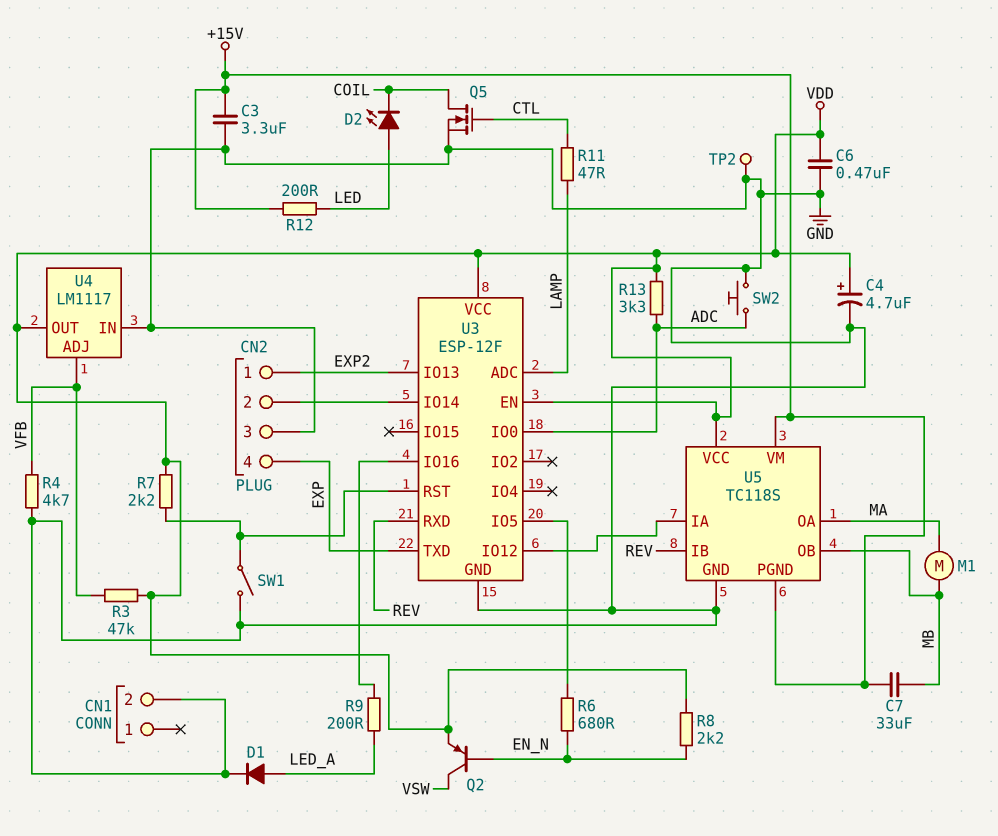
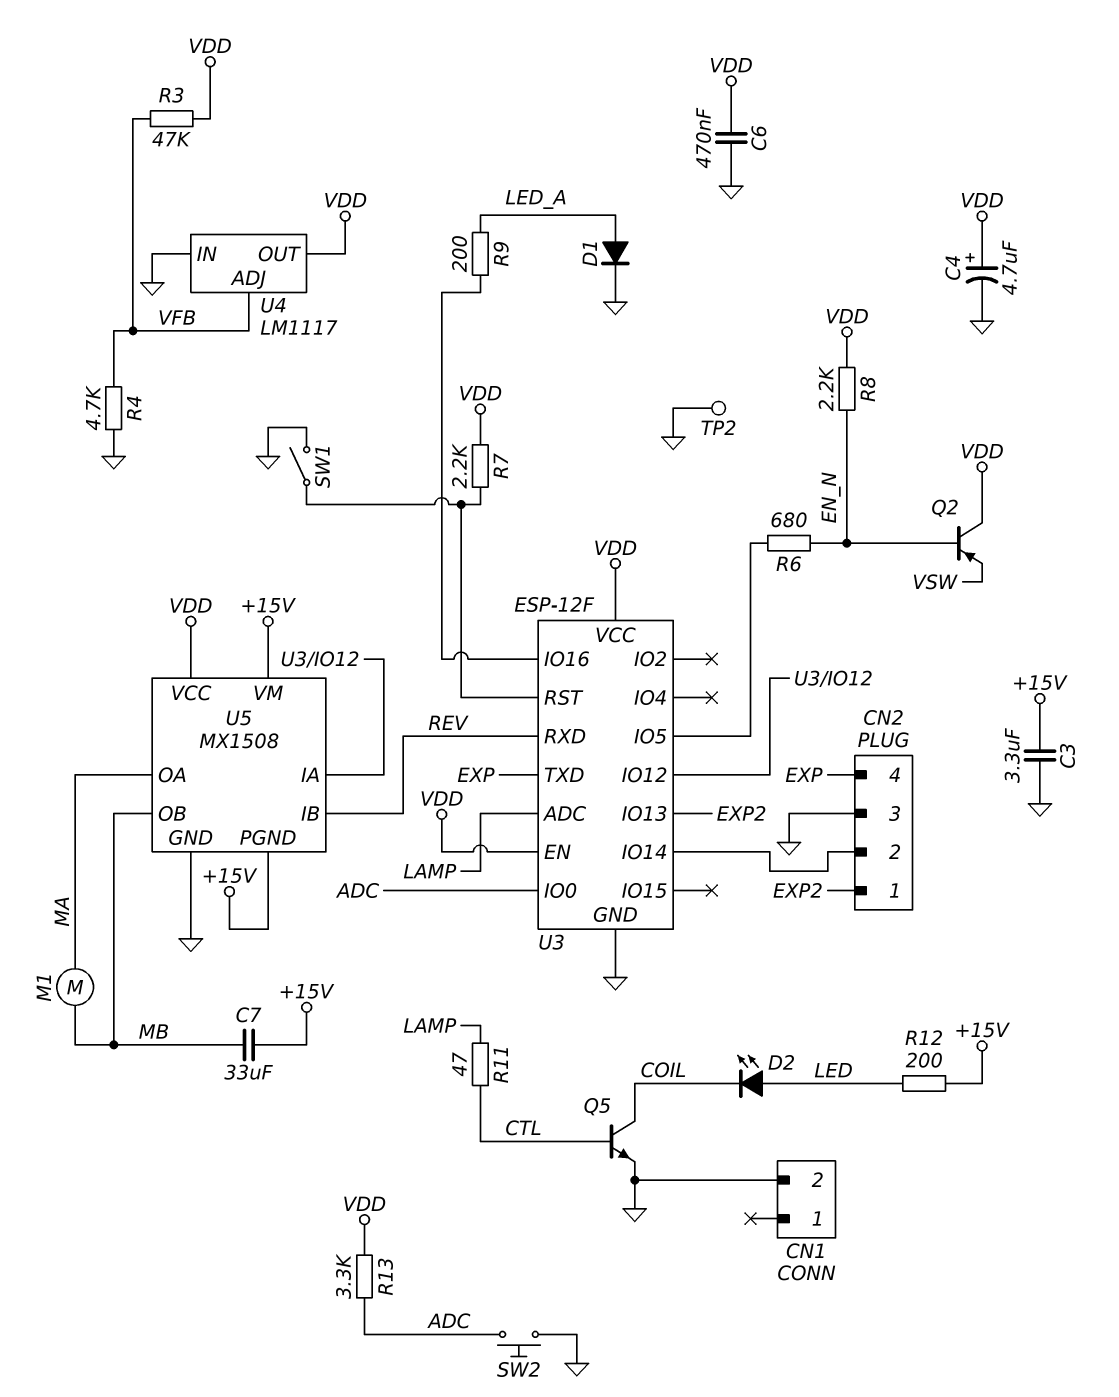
Q2: PNP (B EN_N, C VSW, E VDD) -> PNP (B EN_N, C VDD, E VSW)
Q5: NMOS (G CTL, D COIL, S GND) -> NPN (B CTL, C COIL, E GND)
U5: TC118S -> MX1508

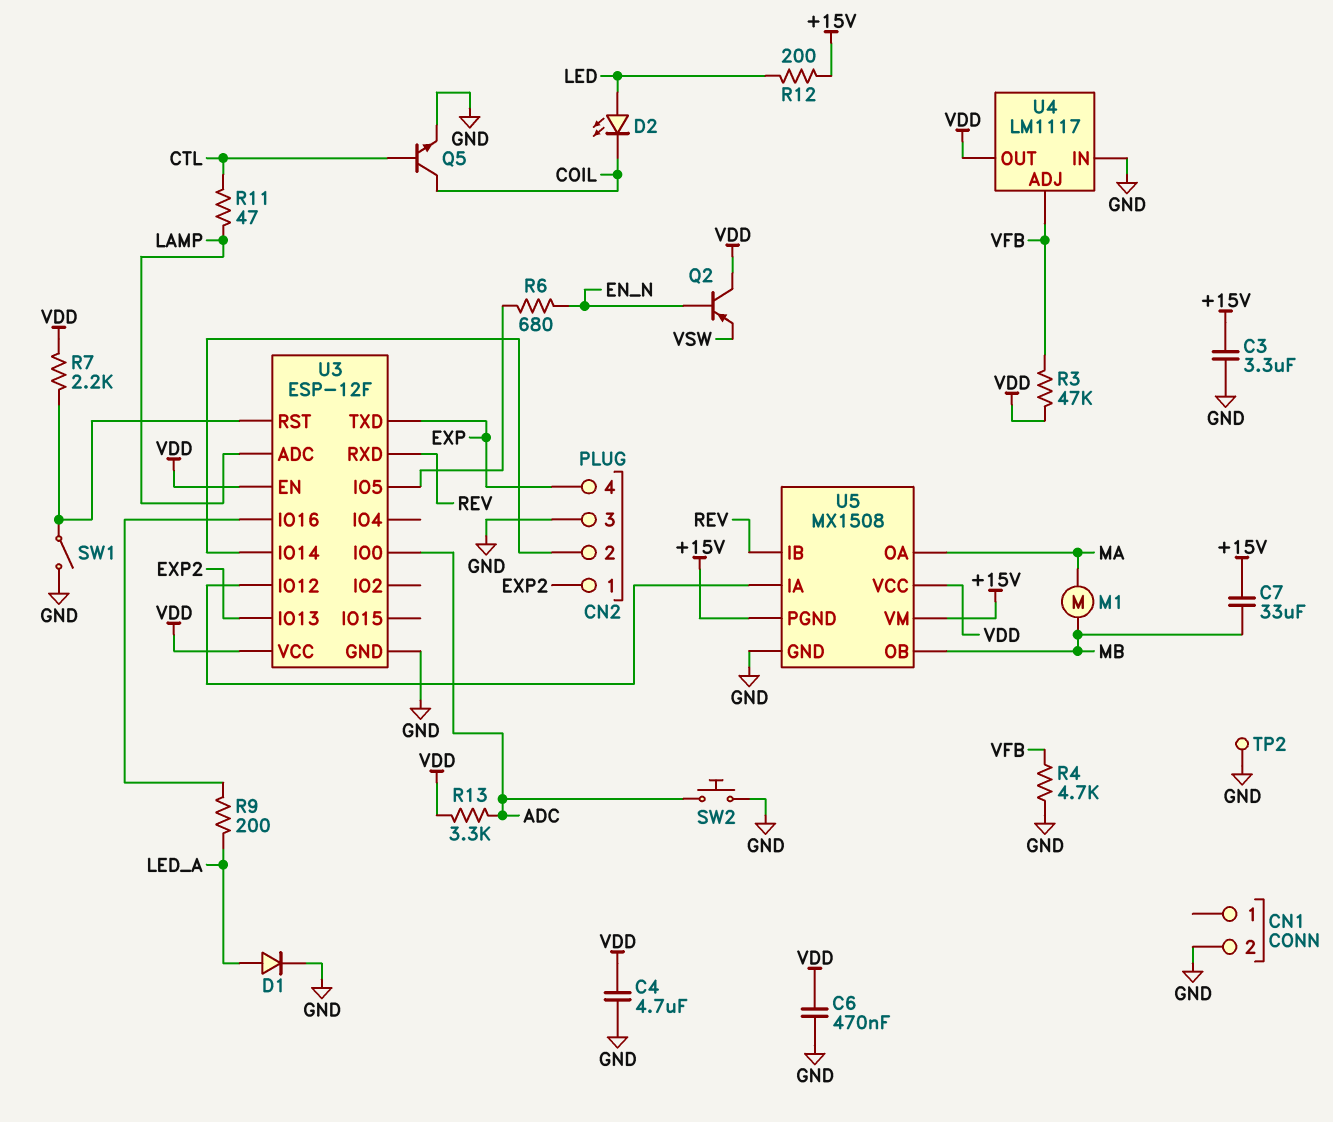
C4: 4.7uF (plus VDD, minus GND) -> 4.7uF (GND, VDD)
R8: 2.2k (EN_N, VDD) -> none

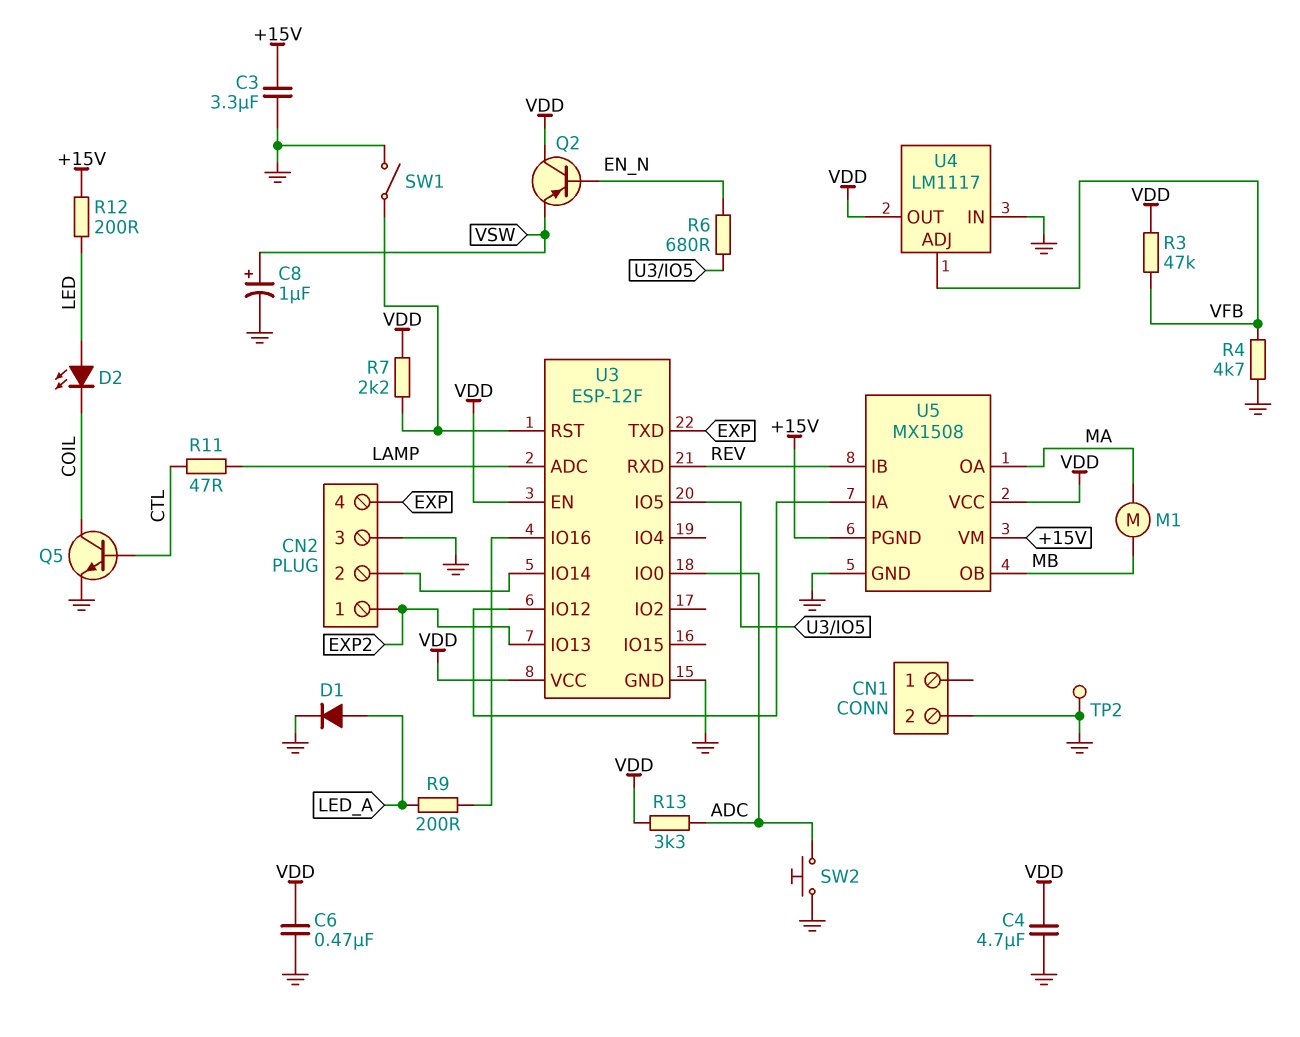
C7: 33uF (+15V, MB) -> none
C8: none -> 1uF (plus VSW, minus GND)

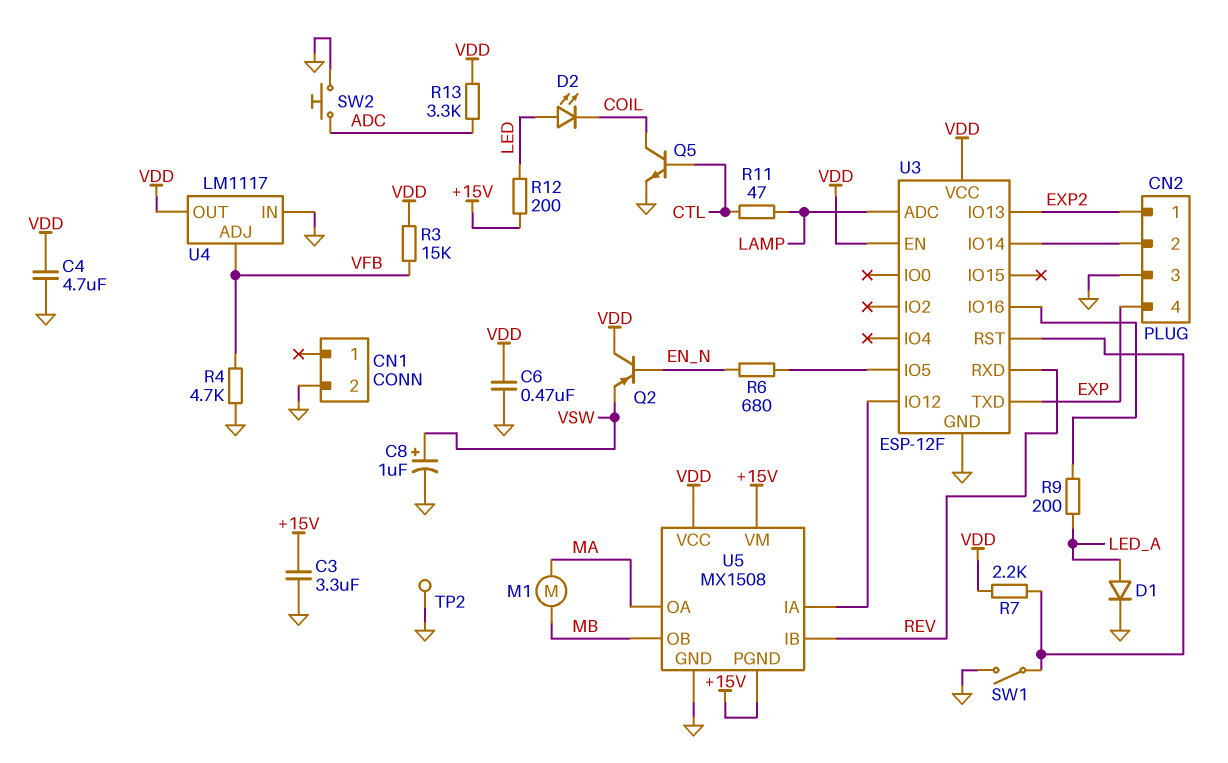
R3: 47k (VDD, VFB) -> 15k (VDD, VFB)
U3 pin IO0: ADC -> none

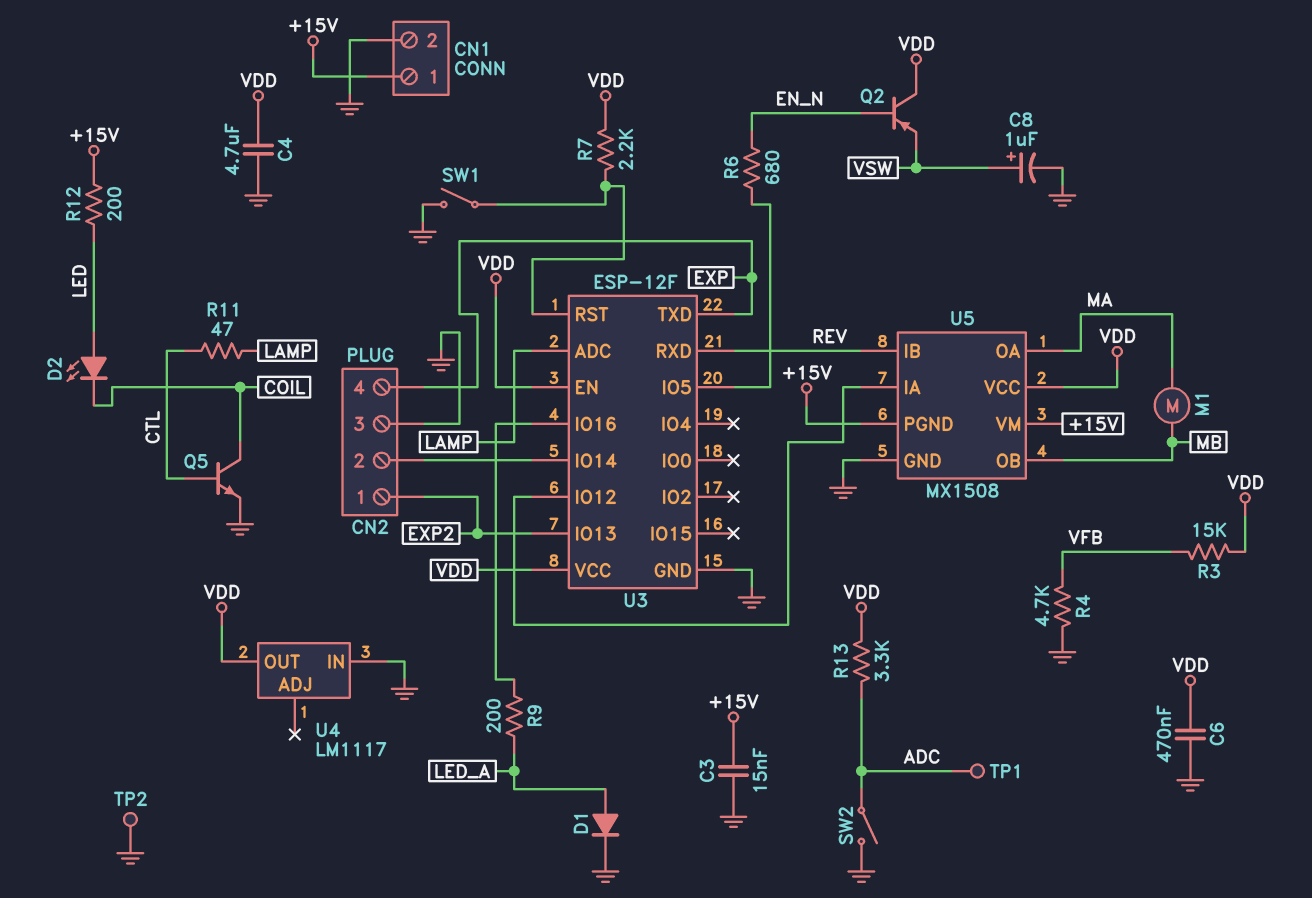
C3: 3.3uF (+15V, GND) -> 15nF (+15V, GND)
CN1 pin 1: none -> +15V
SW2: button (ADC, GND) -> switch (ADC, GND)
TP1: none -> test point (ADC)
U4 pin ADJ: VFB -> none

